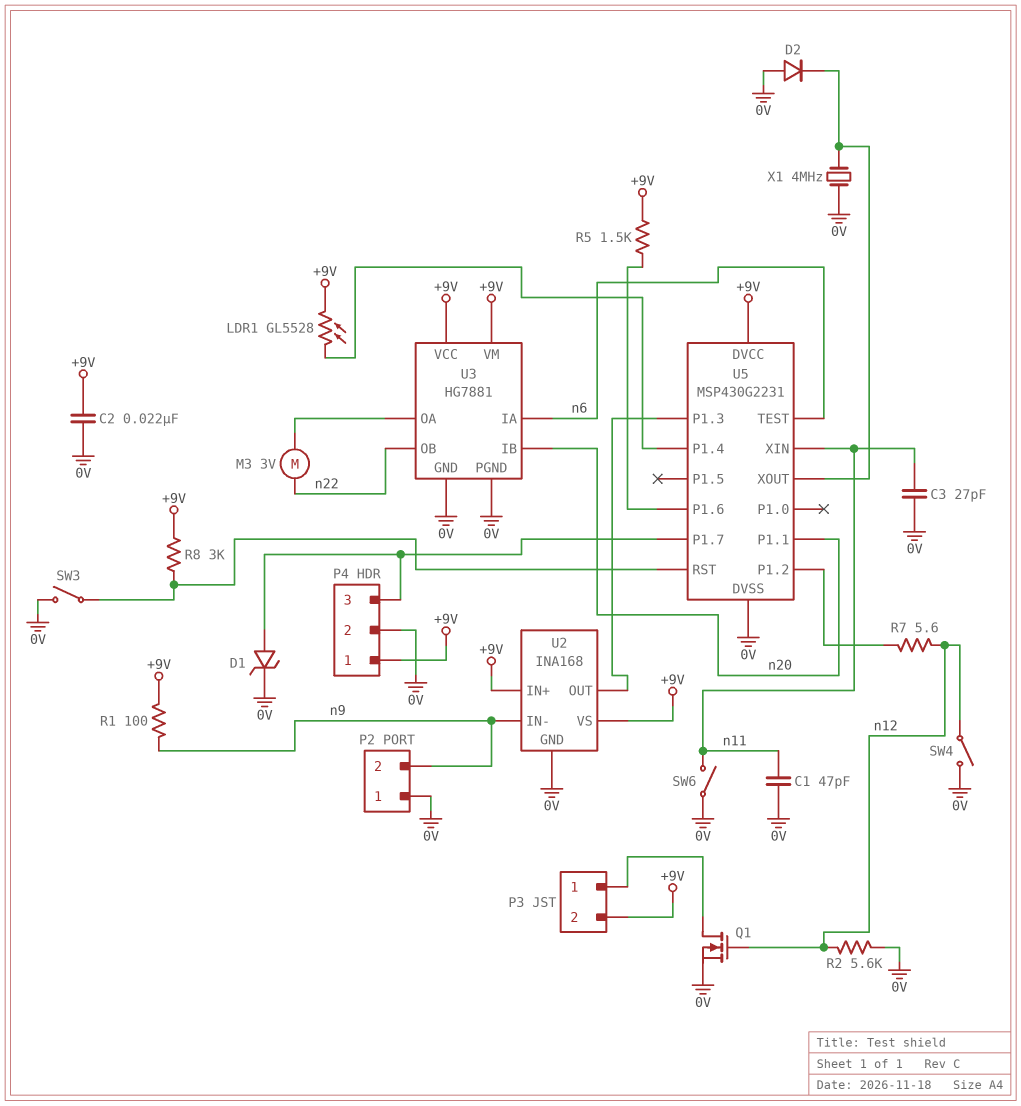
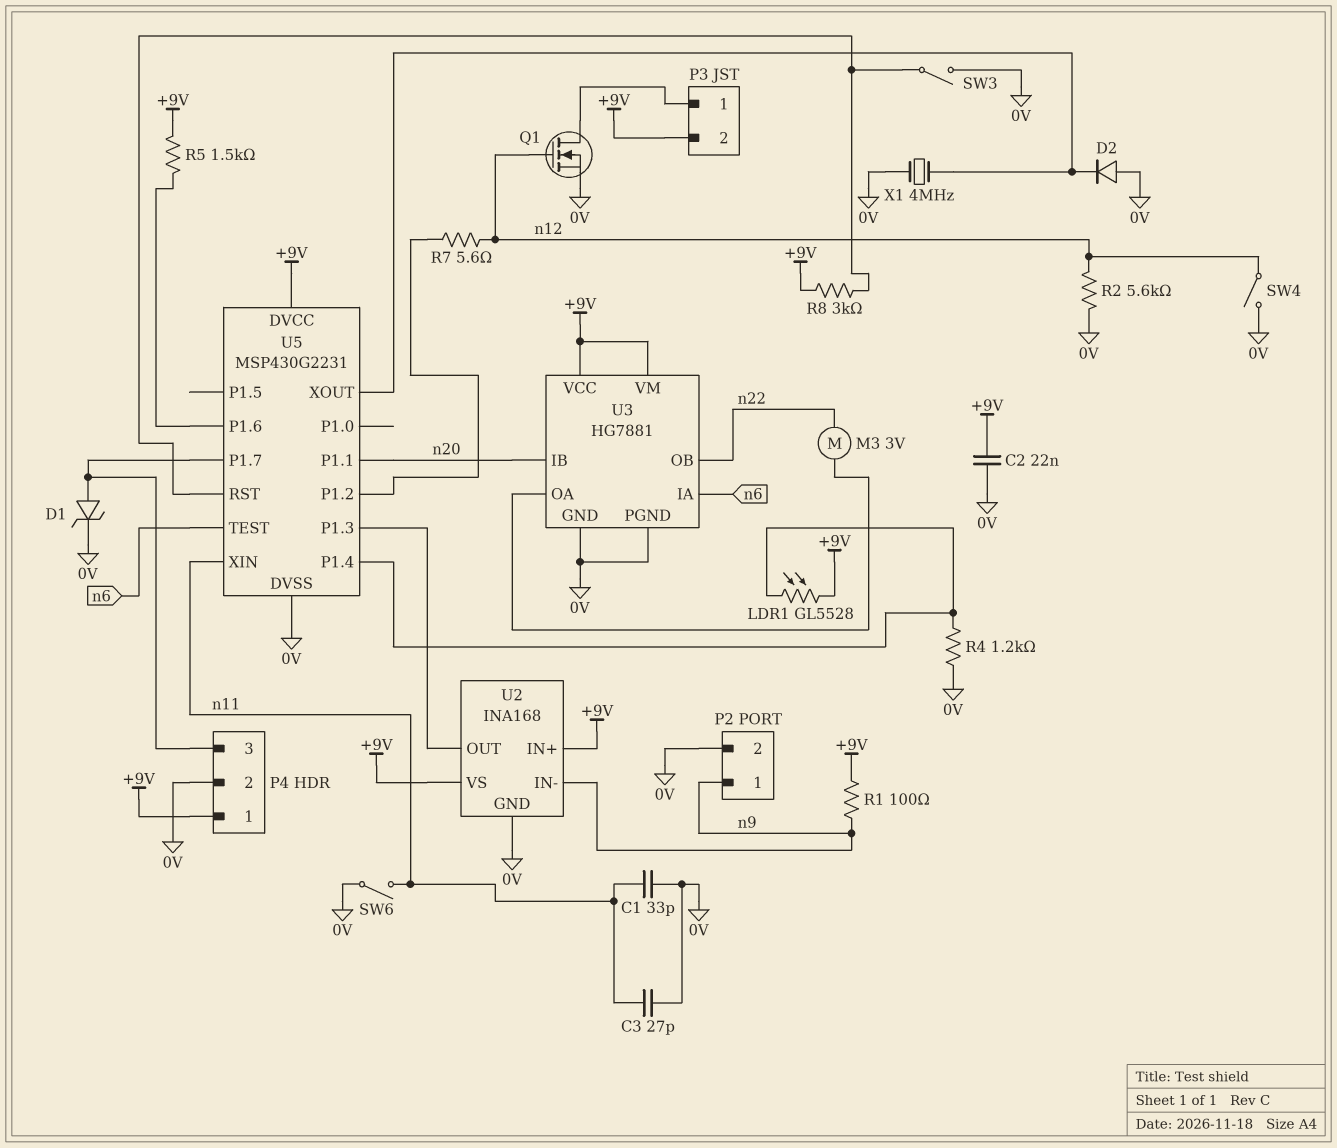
C1: 47pF (0V, n11) -> 33pF (0V, n11)
P2 pin 1: 0V -> n9
P2 pin 2: n9 -> 0V
R4: none -> 1.2k (0V, U5/P1.4)

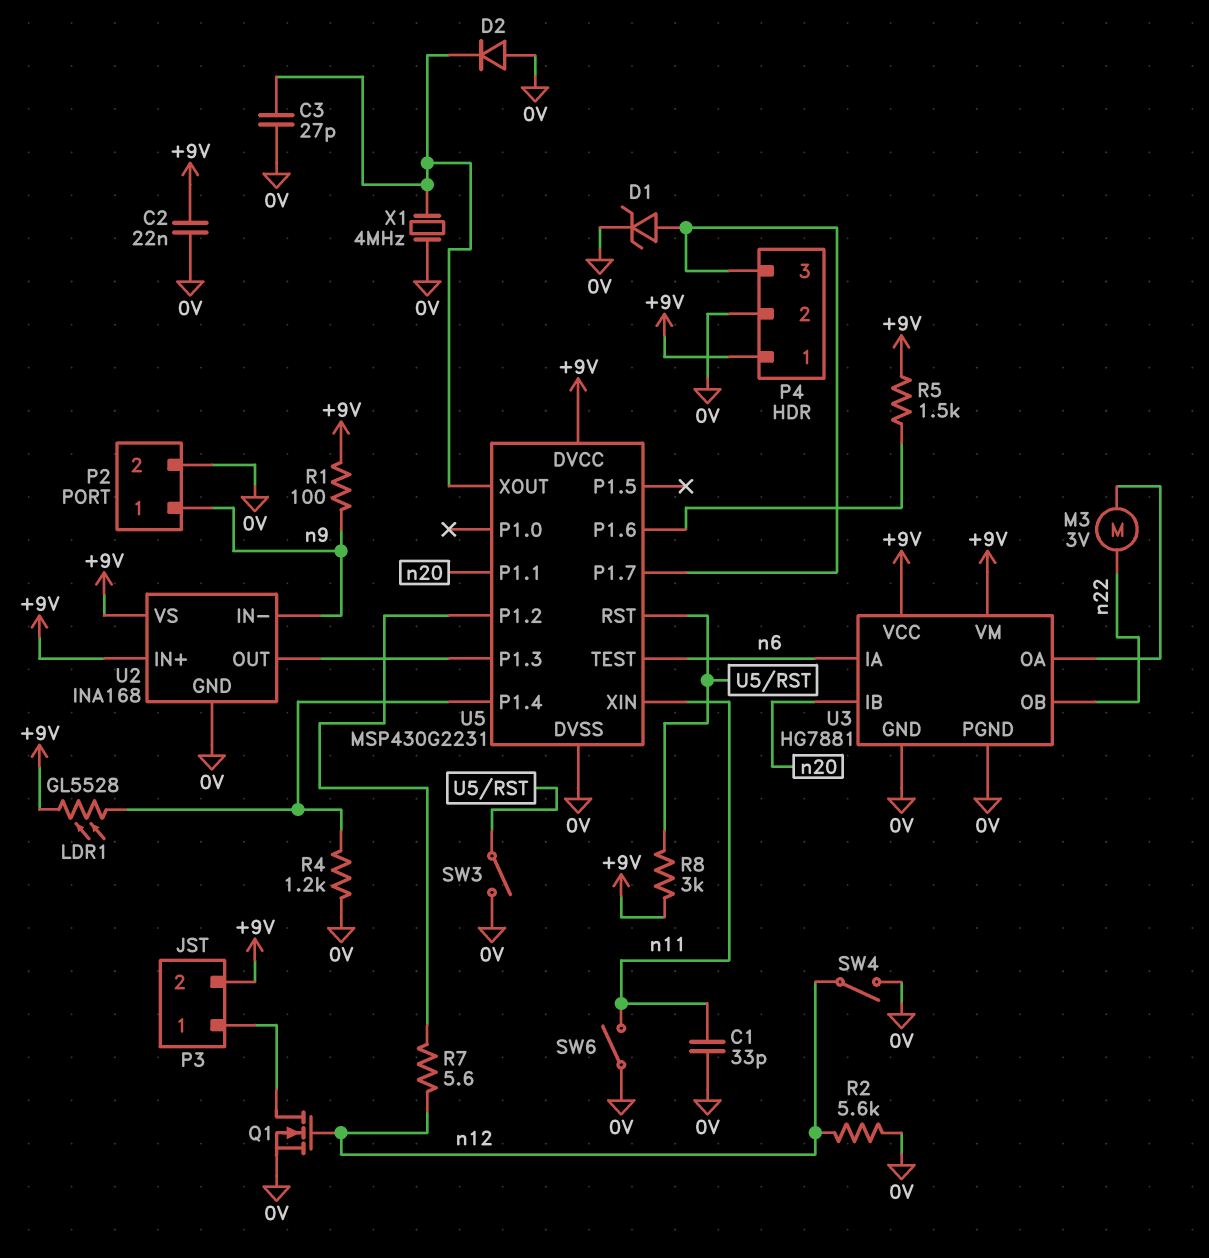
C3: 27pF (0V, n11) -> 27pF (0V, U5/XOUT)

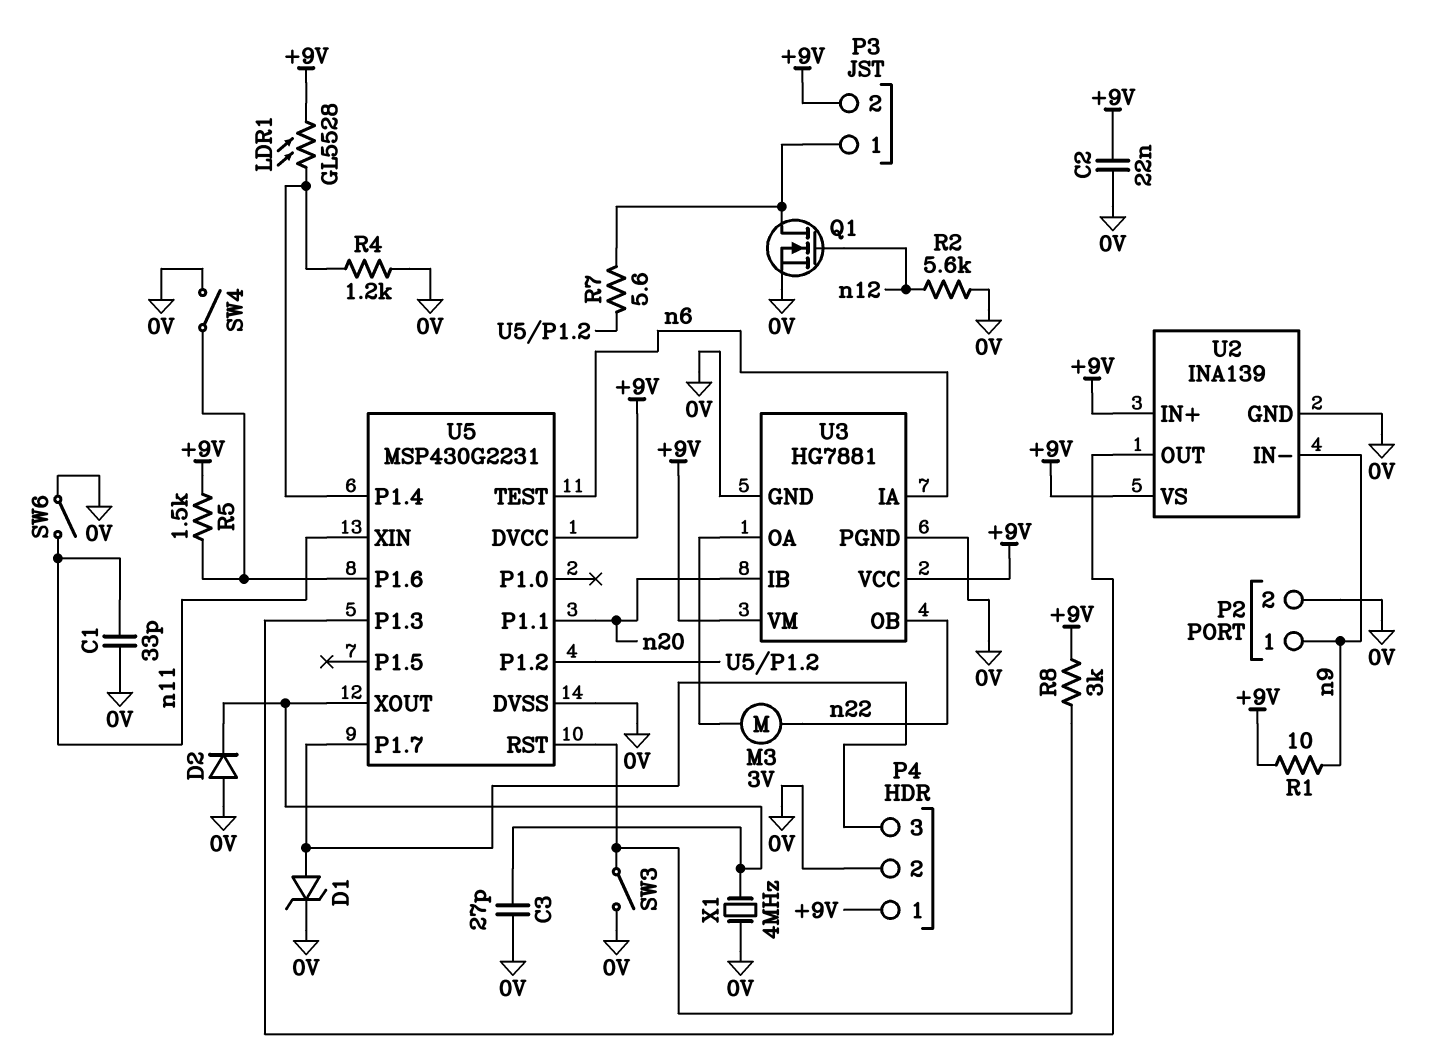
R1: 100 (+9V, n9) -> 10 (+9V, n9)
R7: 5.6 (U5/P1.2, n12) -> 5.6 (P3/1, U5/P1.2)
SW4: switch (0V, n12) -> switch (0V, U5/P1.6)
U2: INA168 -> INA139

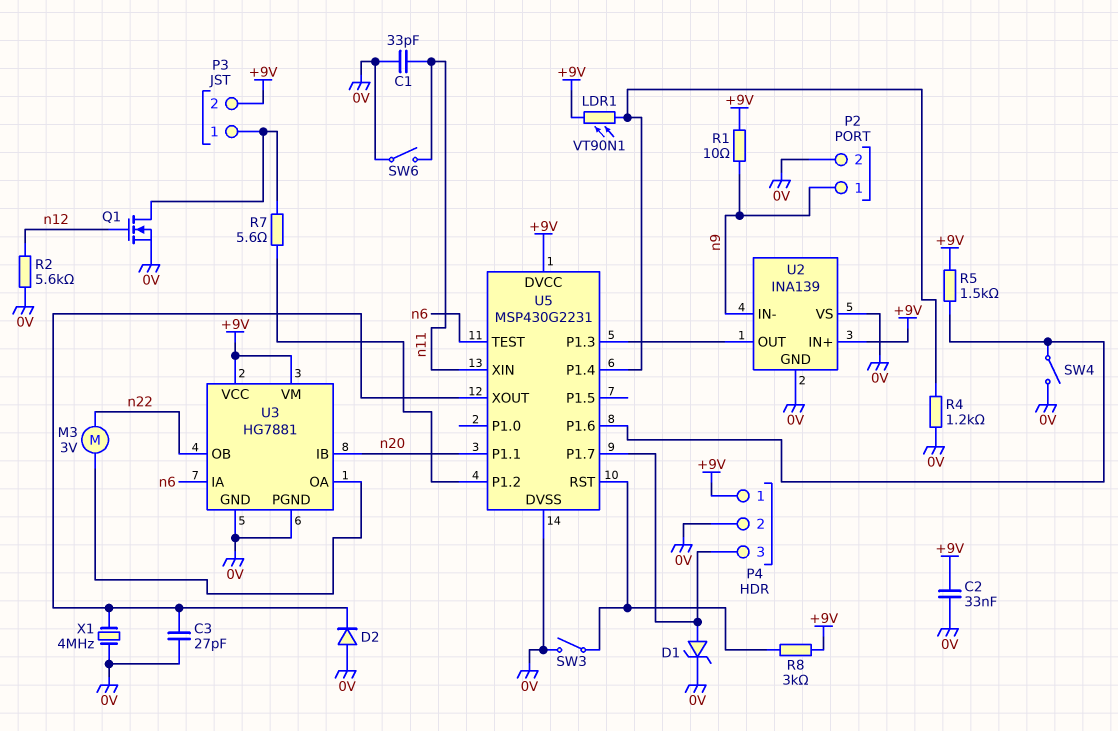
C2: 22nF (+9V, 0V) -> 33nF (+9V, 0V)
LDR1: GL5528 (+9V, U5/P1.4) -> VT90N1 (+9V, U5/P1.4)
U2 pin VS: +9V -> 0V

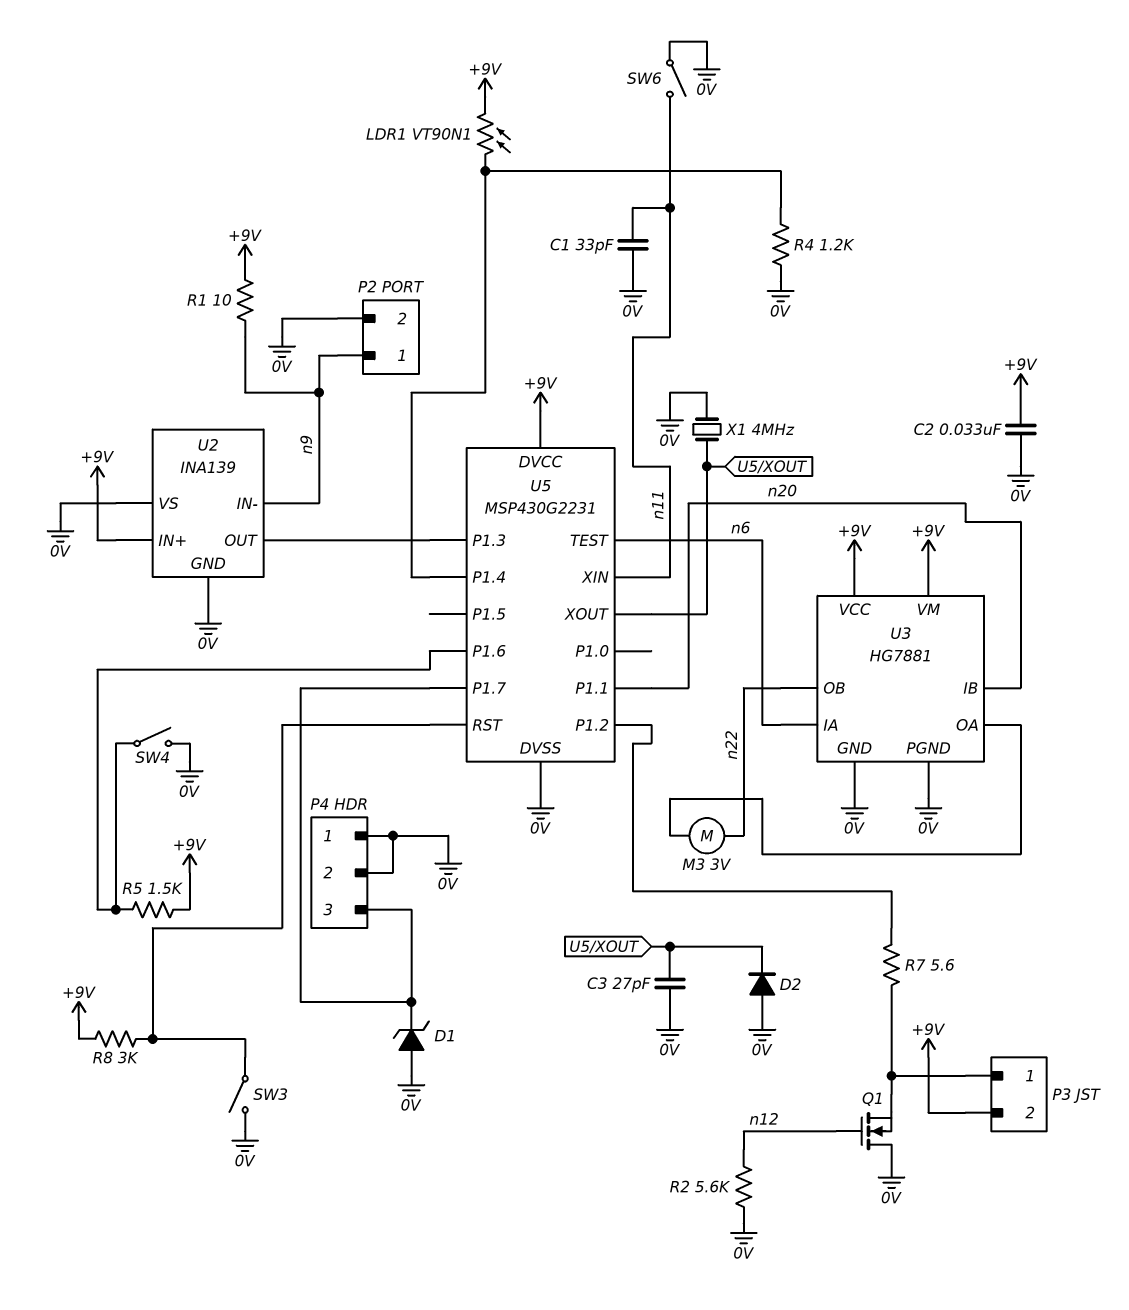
D1: zener (A P4/3, K 0V) -> zener (A 0V, K P4/3)
P4 pin 1: +9V -> 0V
Q1: NMOS (G n12, D P3/1, S 0V) -> NMOS (G n12, D 0V, S P3/1)

